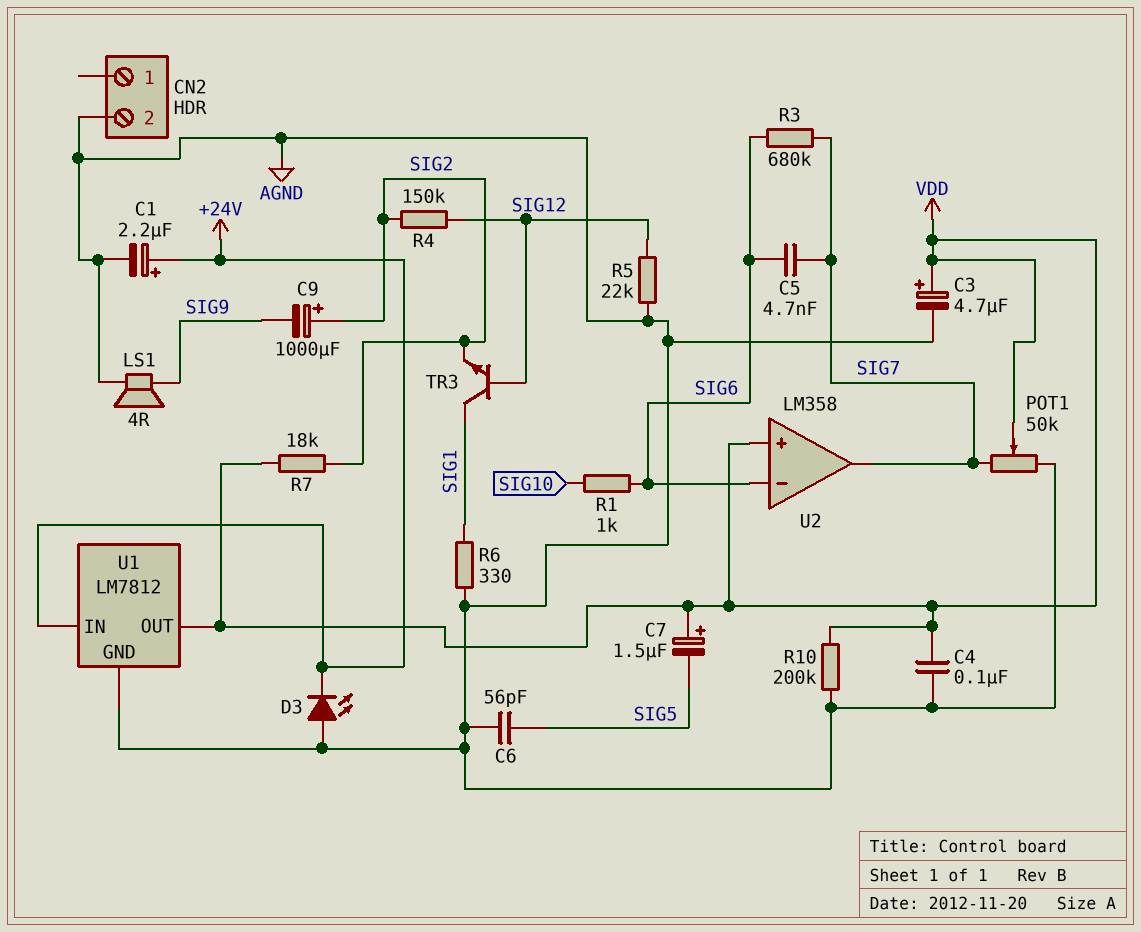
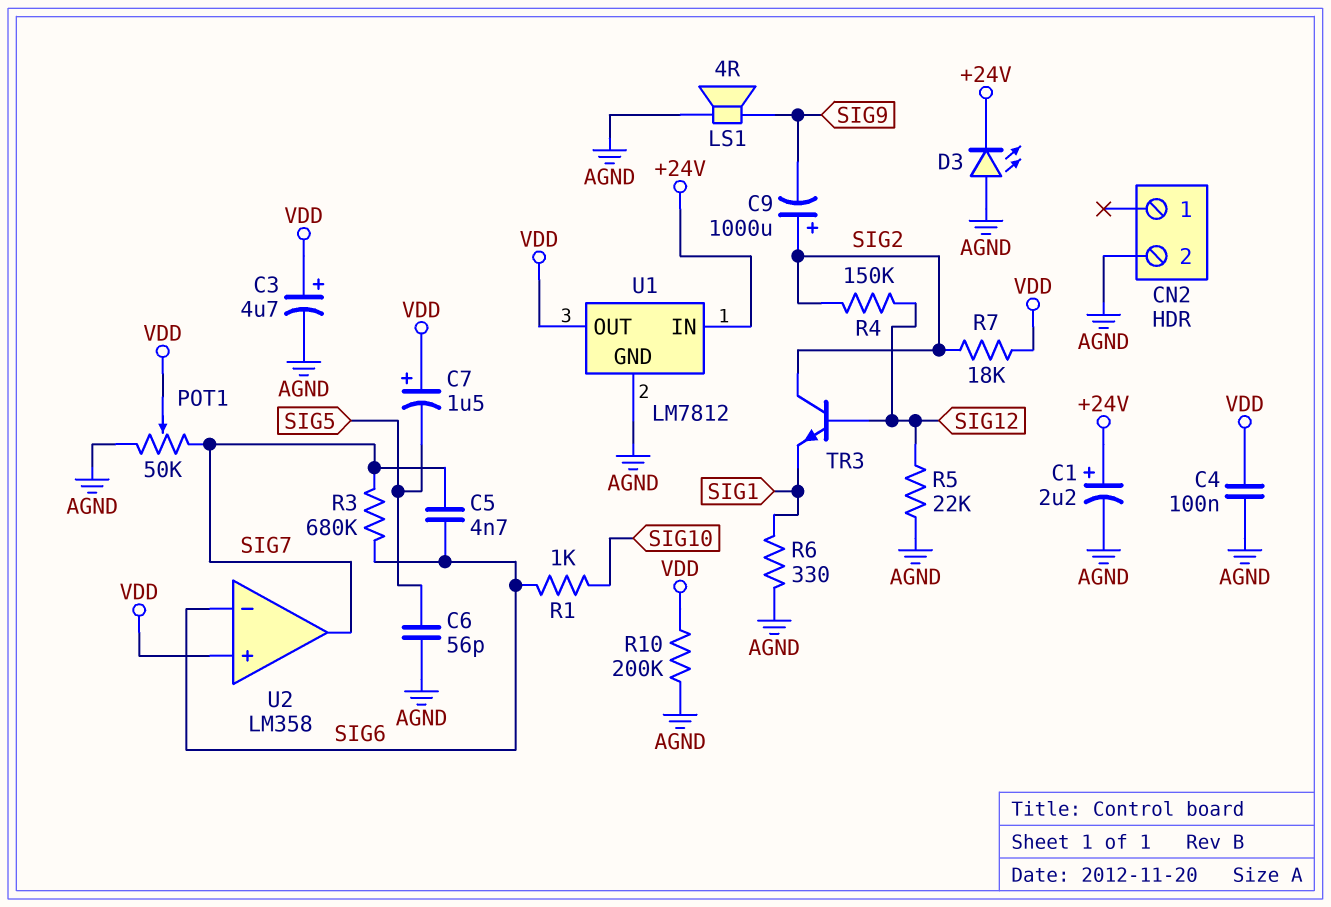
TR3: NPN (B SIG12, C SIG1, E SIG2) -> NPN (B SIG12, C SIG2, E SIG1)

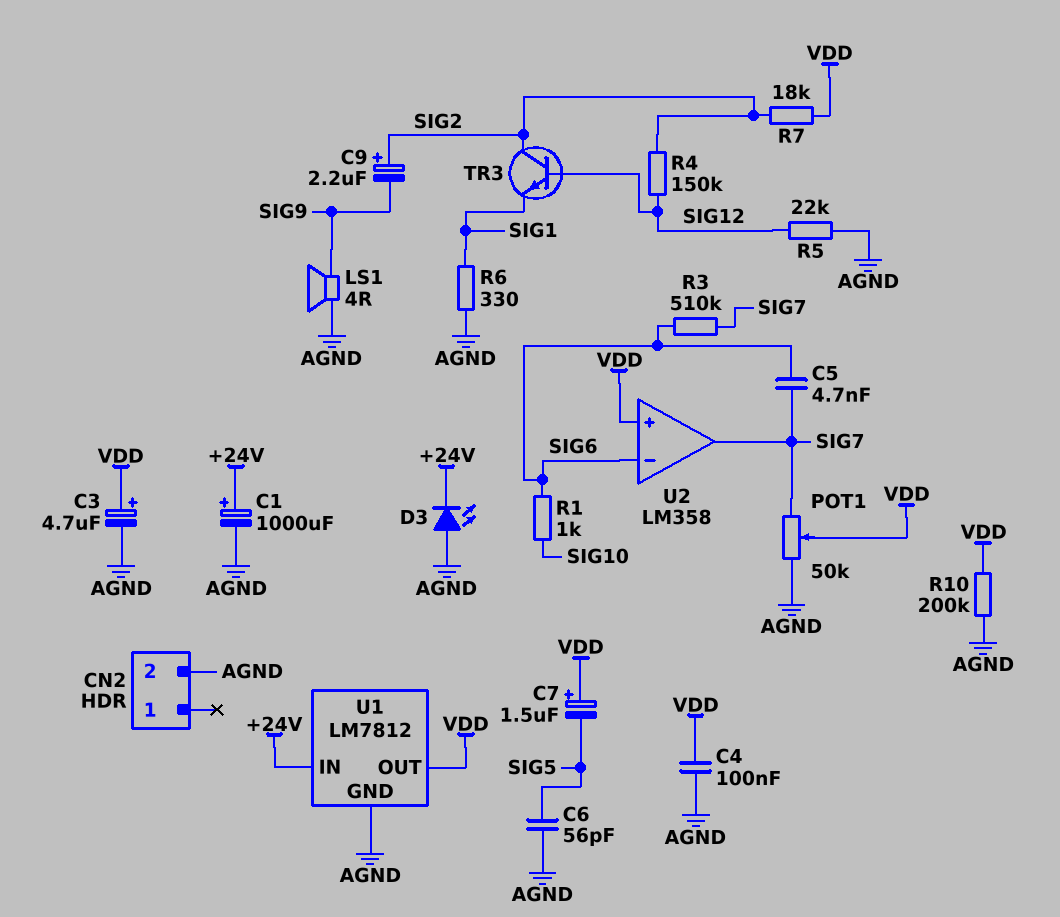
C1: 2.2uF (plus +24V, minus AGND) -> 1000uF (plus +24V, minus AGND)
C9: 1000uF (plus SIG2, minus SIG9) -> 2.2uF (plus SIG2, minus SIG9)
R3: 680k (SIG6, SIG7) -> 510k (SIG6, SIG7)

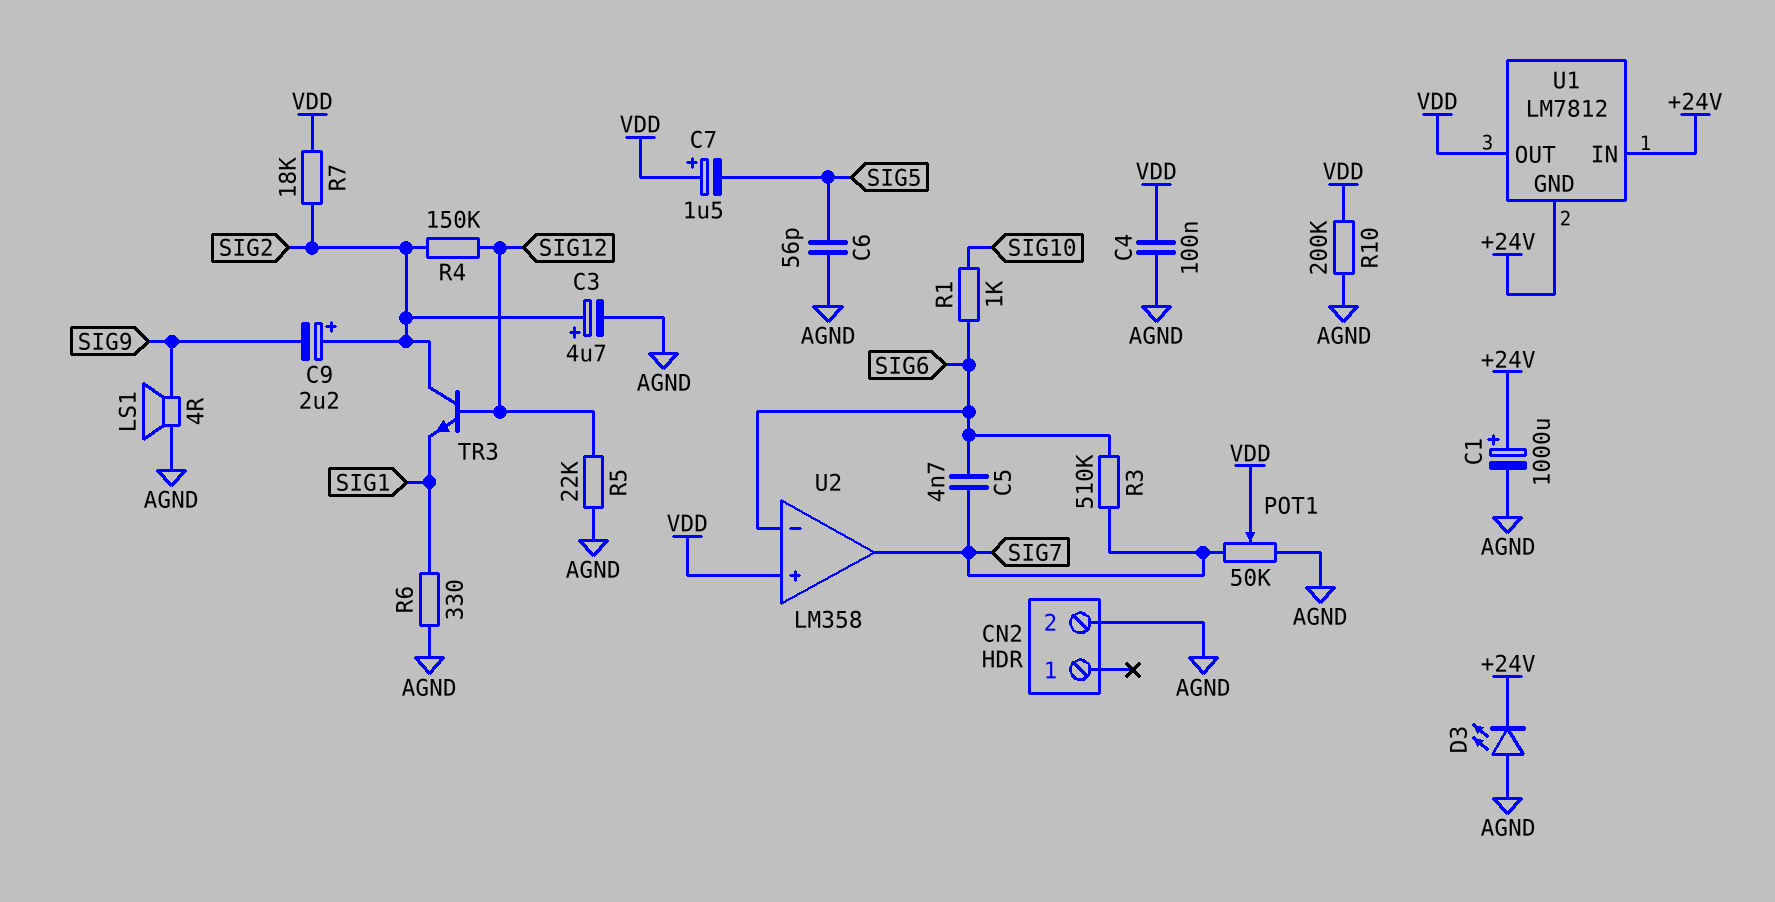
C3: 4.7uF (plus VDD, minus AGND) -> 4.7uF (plus SIG2, minus AGND)
U1 pin GND: AGND -> +24V

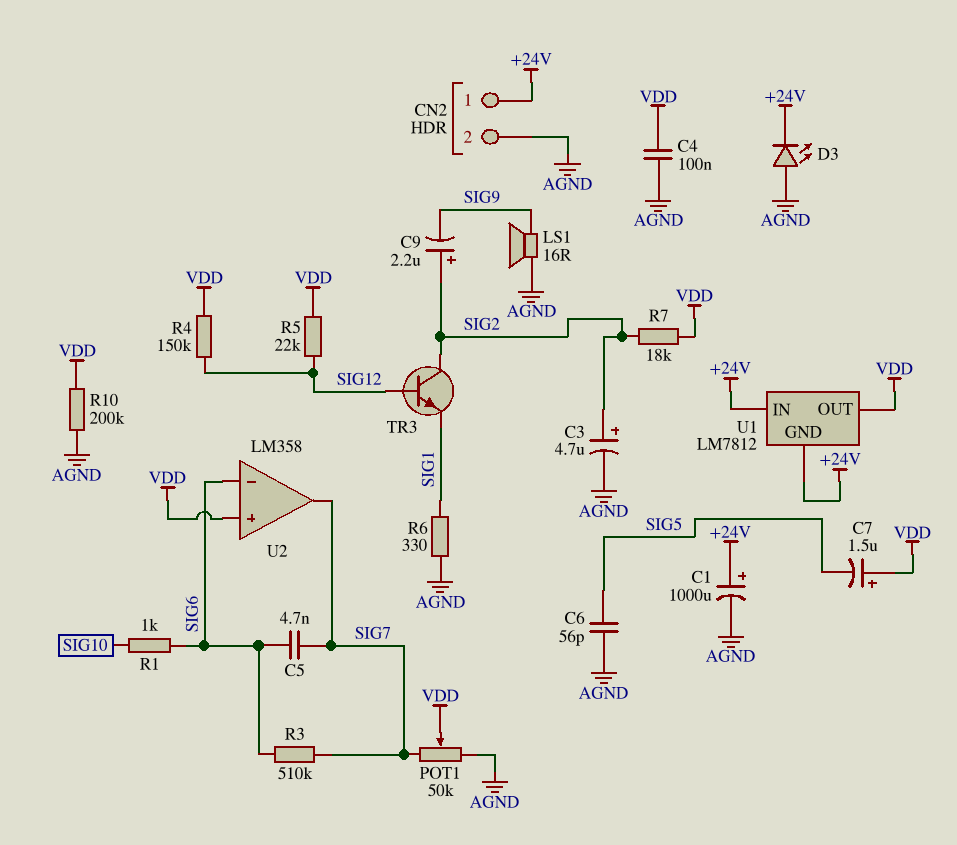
CN2 pin 1: none -> +24V
LS1: speaker 4R (AGND, SIG9) -> speaker 16R (AGND, SIG9)
R4: 150k (SIG2, SIG12) -> 150k (SIG12, VDD)
R5: 22k (AGND, SIG12) -> 22k (SIG12, VDD)

